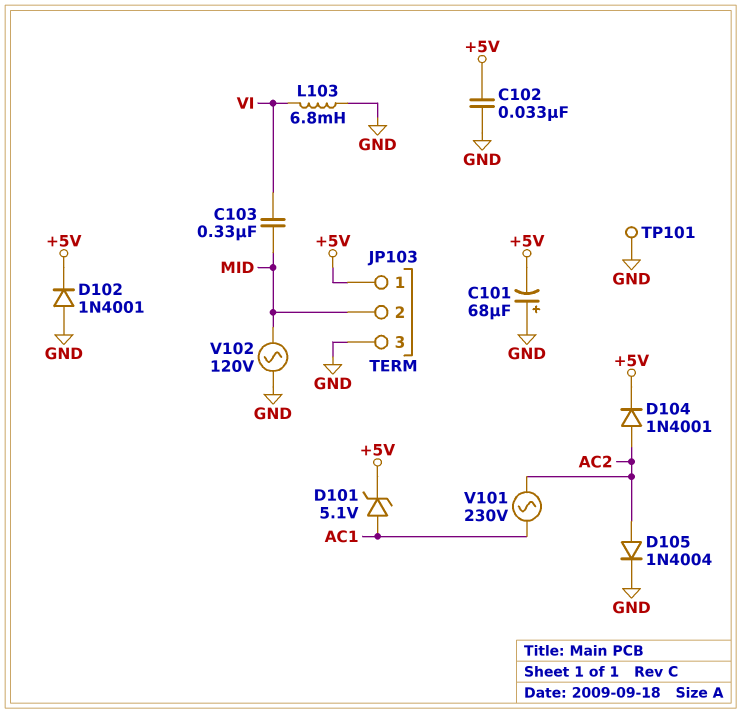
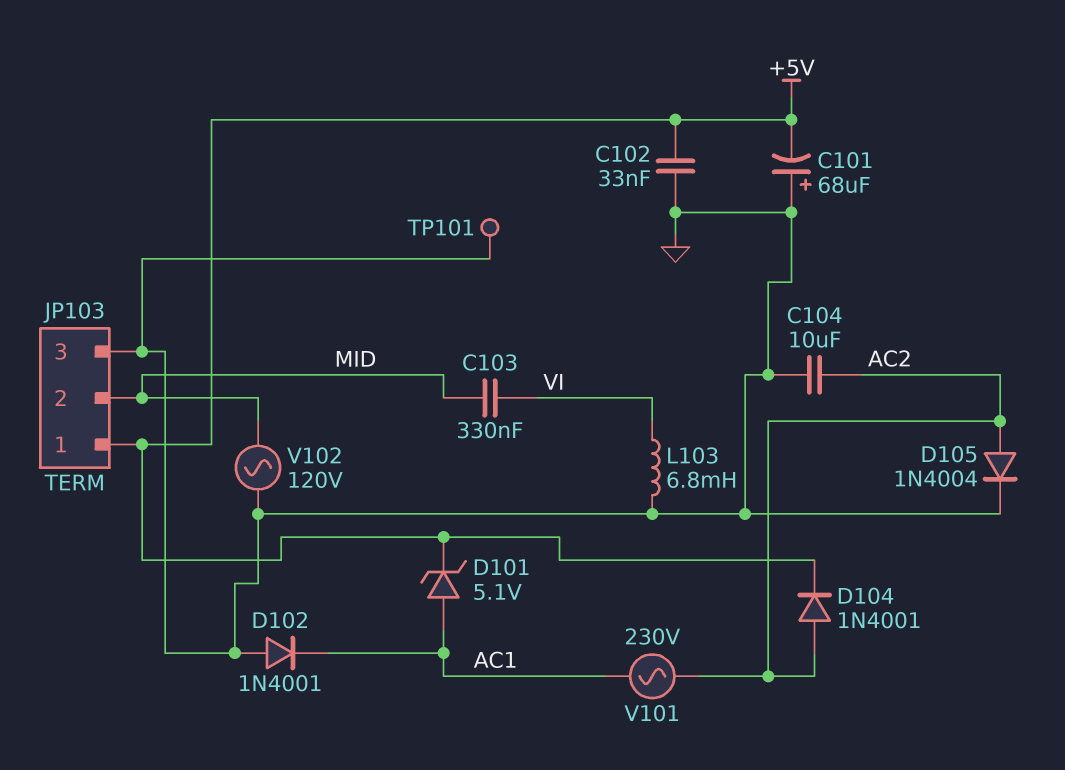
C104: none -> 10uF (AC2, GND)
D102: diode 1N4001 (A GND, K +5V) -> diode 1N4001 (A GND, K AC1)

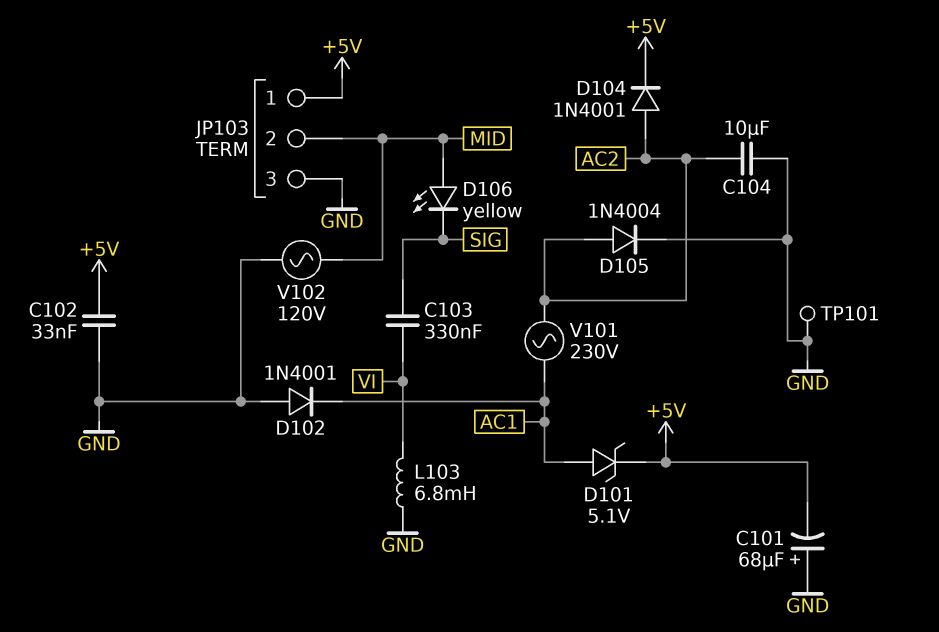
C103: 330nF (MID, VI) -> 330nF (SIG, VI)
D106: none -> LED yellow (A MID, K SIG)

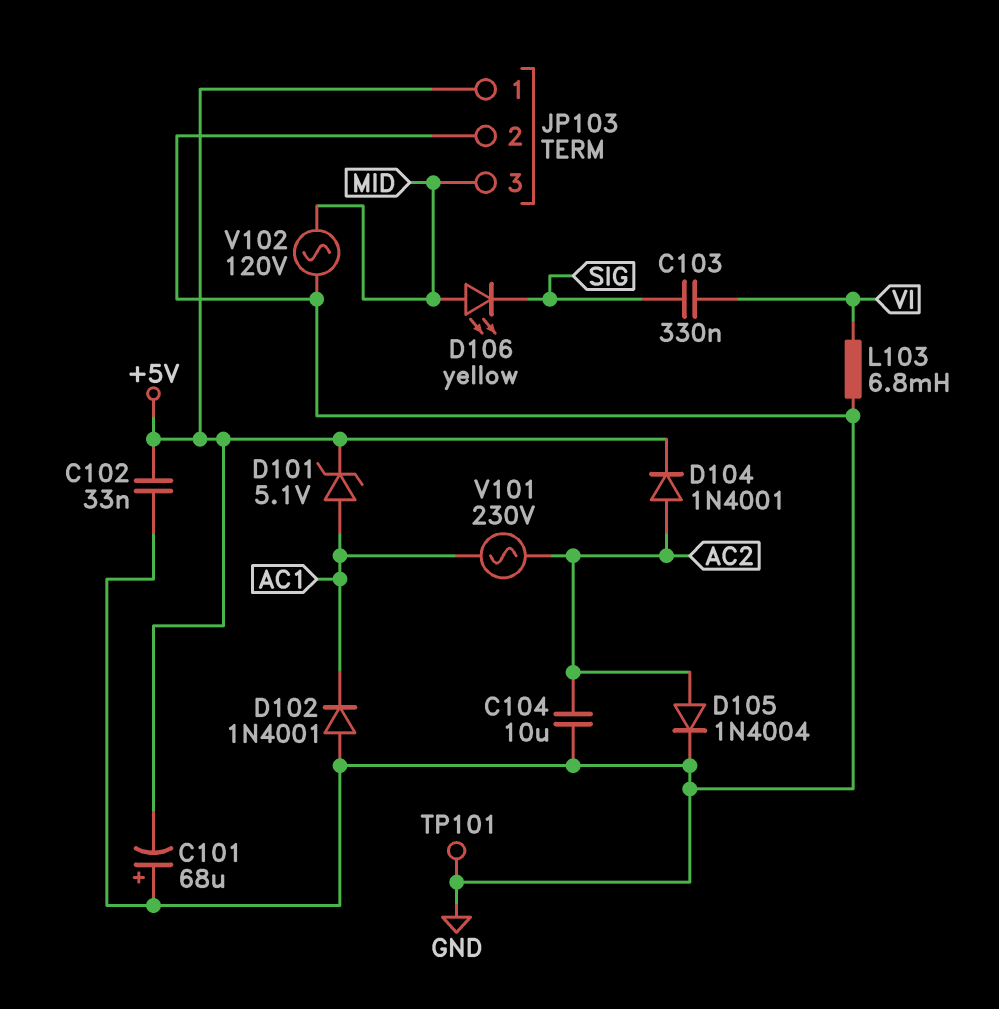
JP103 pin 2: MID -> GND
JP103 pin 3: GND -> MID

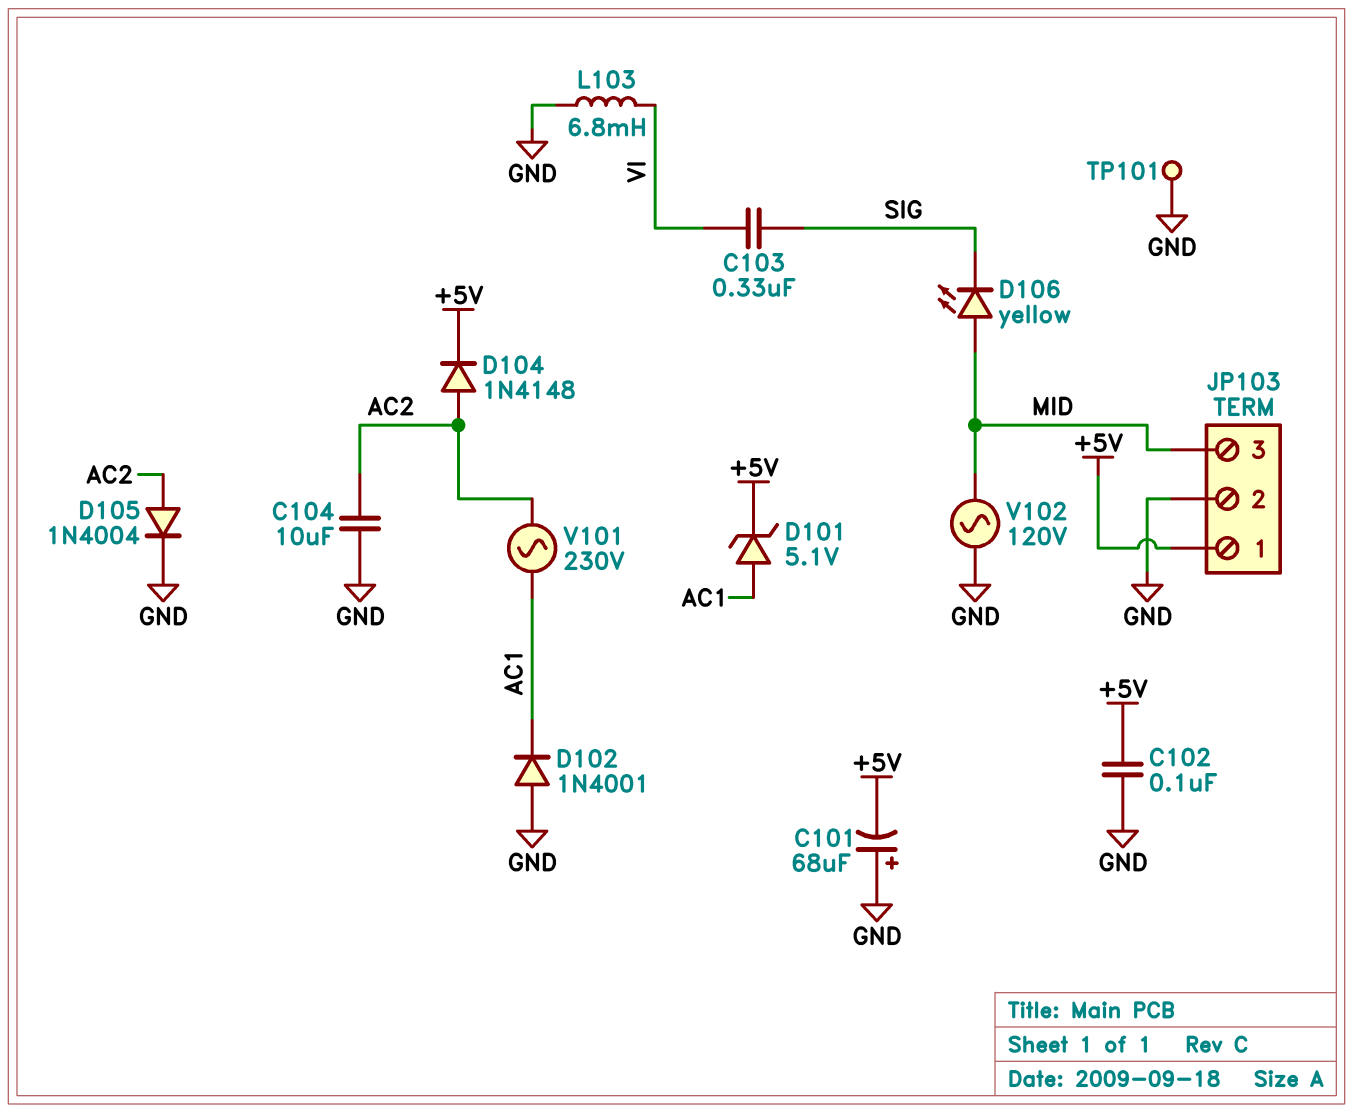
C102: 33nF (+5V, GND) -> 100nF (+5V, GND)
D104: diode 1N4001 (A AC2, K +5V) -> diode 1N4148 (A AC2, K +5V)

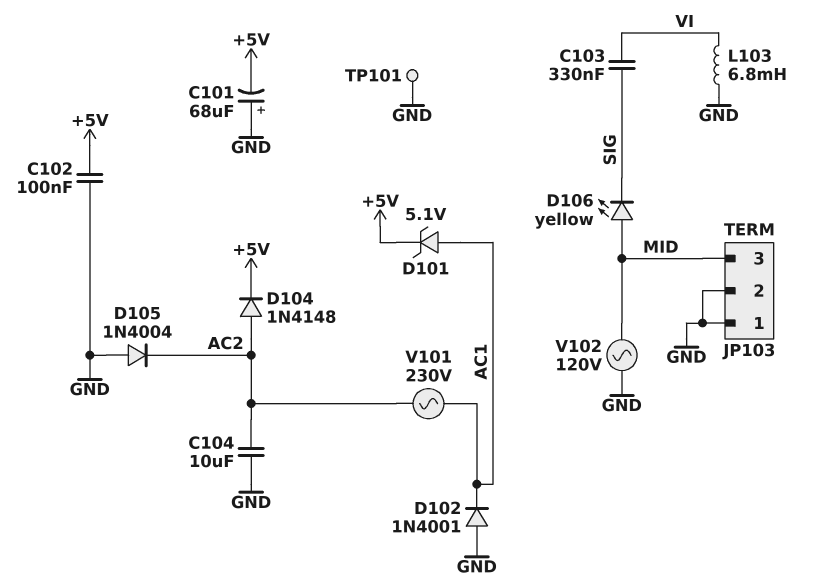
D105: diode 1N4004 (A AC2, K GND) -> diode 1N4004 (A GND, K AC2)
JP103 pin 1: +5V -> GND

